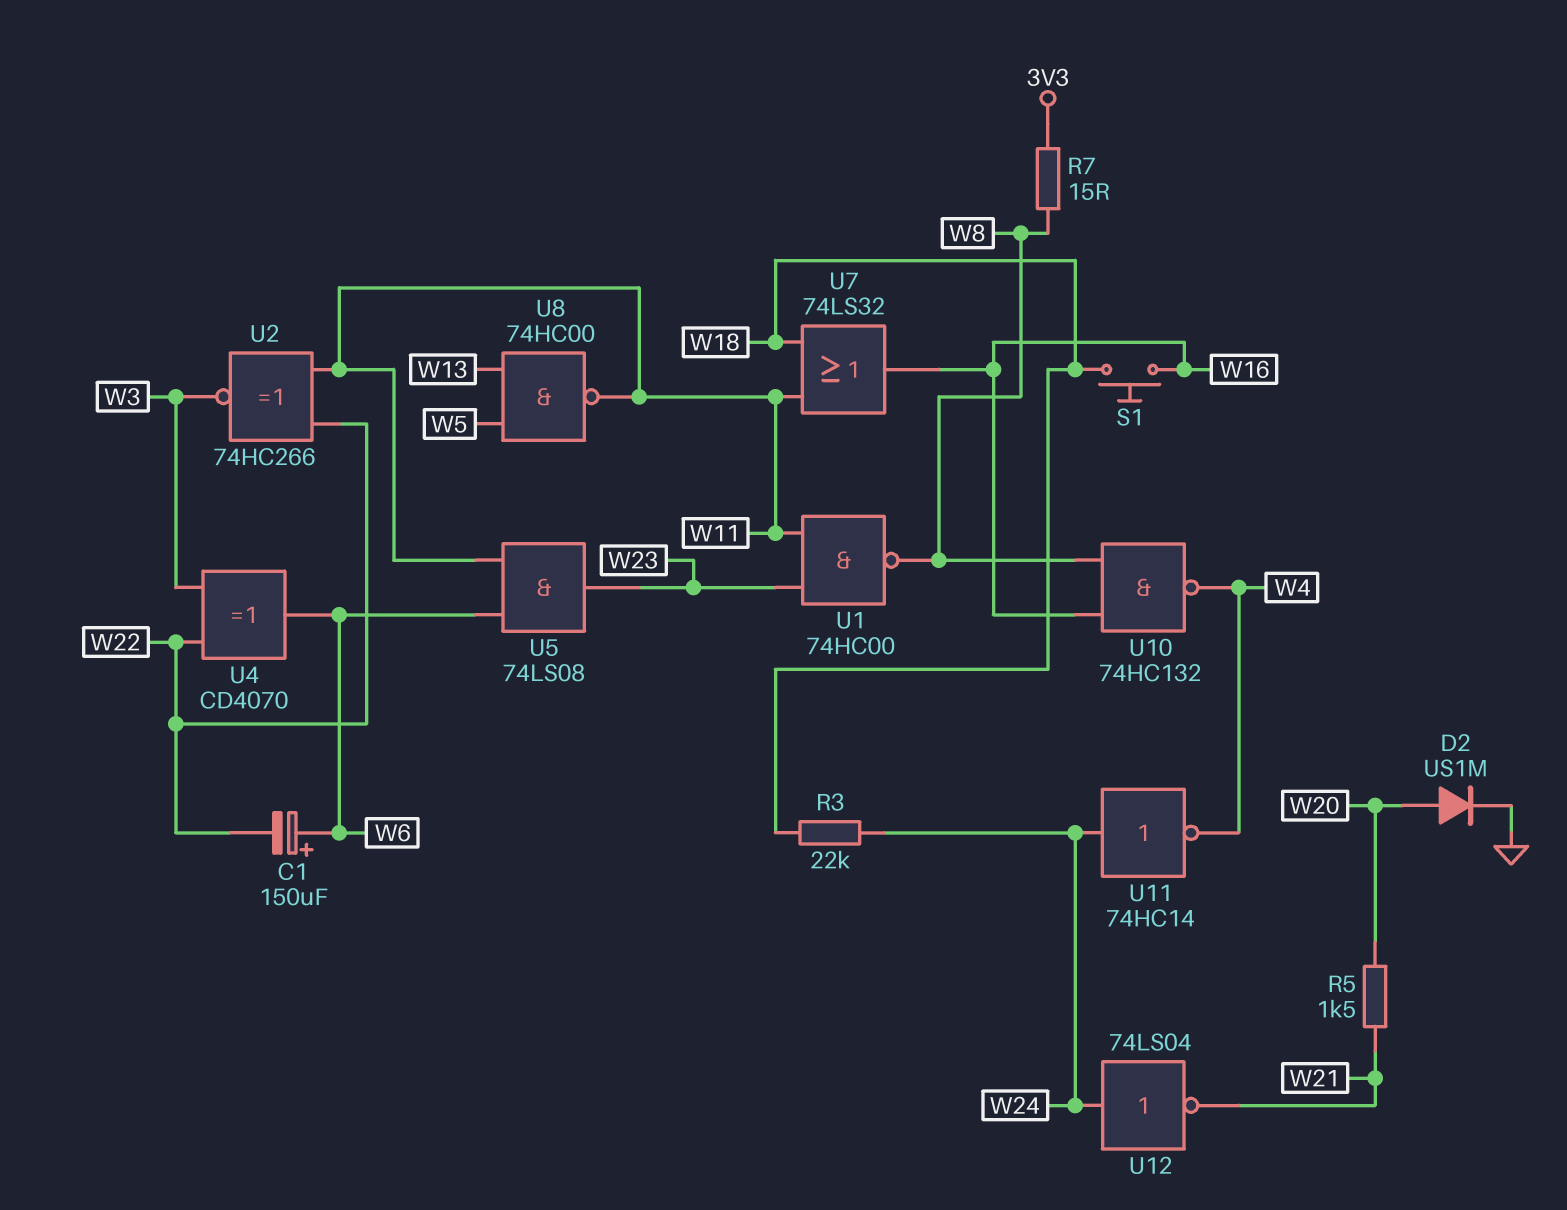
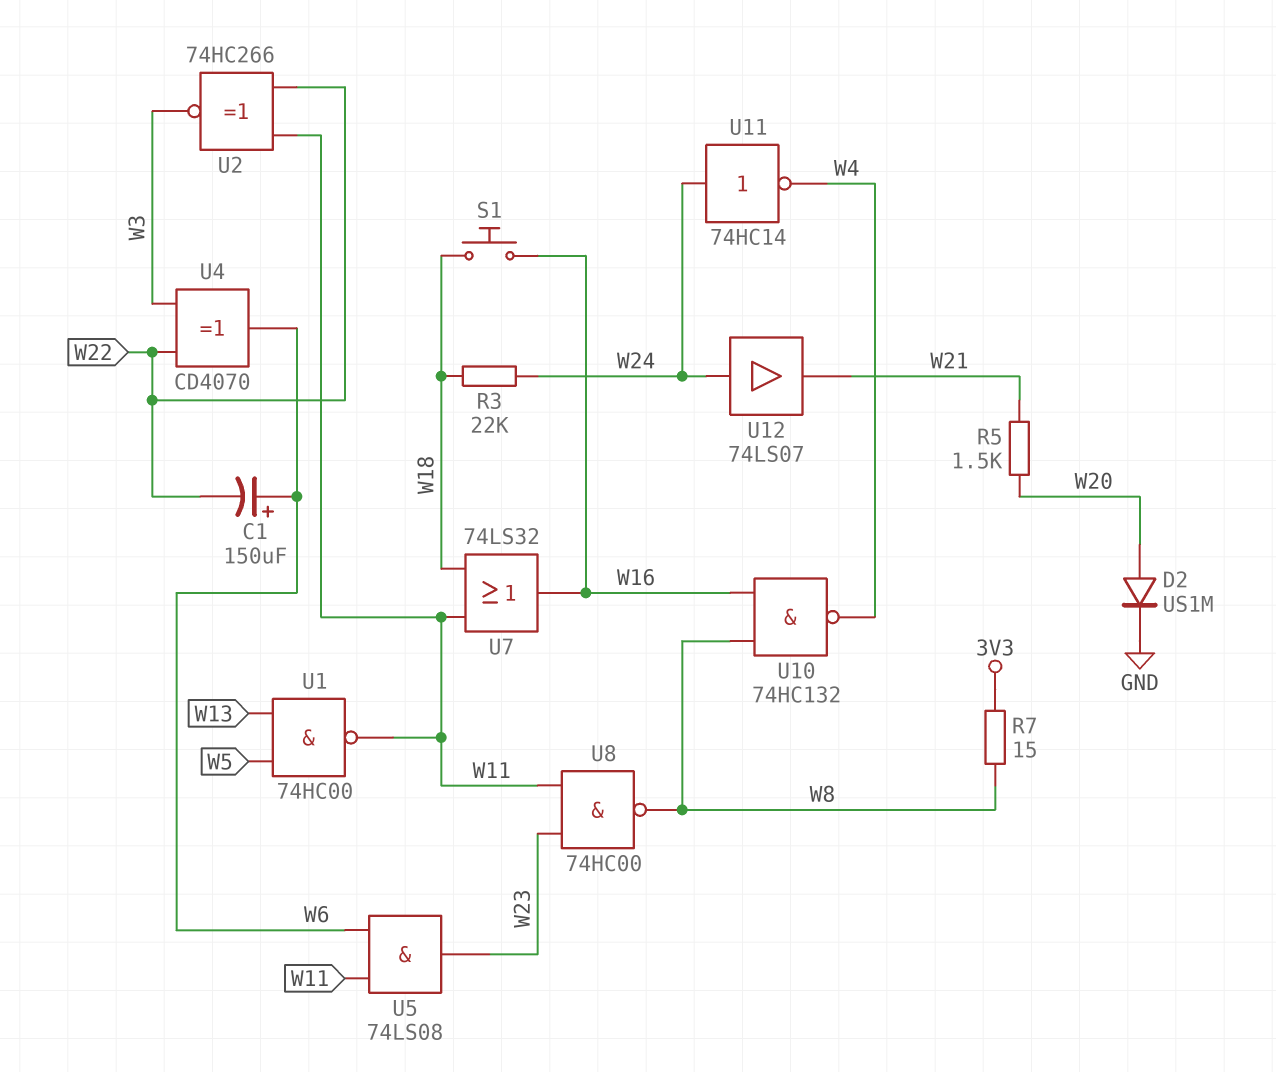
U1: NAND 74HC00 (in W11, in W23, out W8) -> NAND 74HC00 (in W5, in W13, out W11)
U8: NAND 74HC00 (in W5, in W13, out W11) -> NAND 74HC00 (in W11, in W23, out W8)
U12: NOT 74LS04 (in W24, out W21) -> buffer 74LS07 (in W24, out W21)

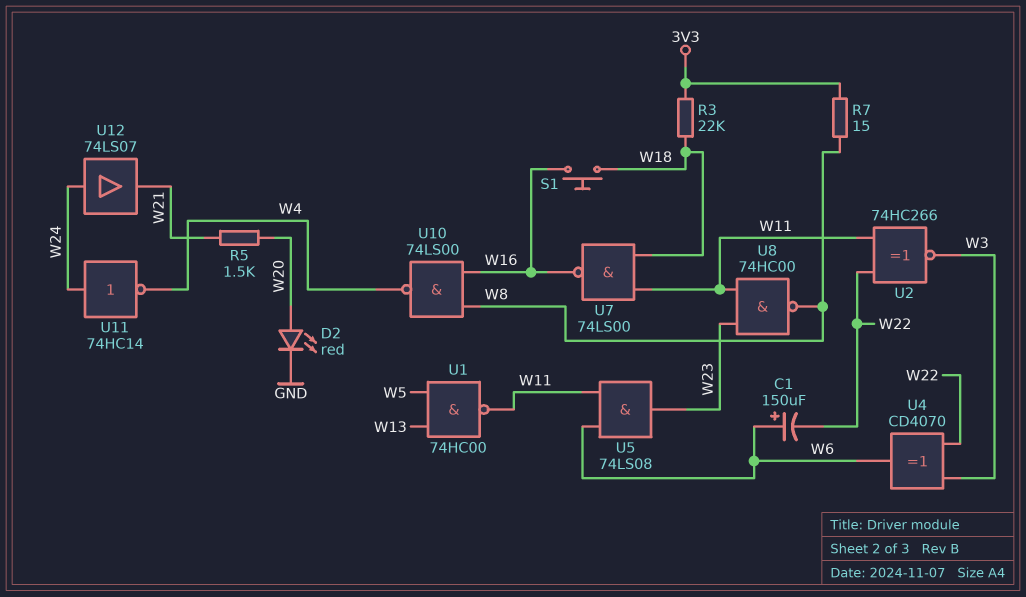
D2: diode US1M (A W20, K GND) -> LED red (A W20, K GND)
R3: 22k (W18, W24) -> 22k (3V3, W18)
U7: OR 74LS32 (in W11, in W18, out W16) -> NAND 74LS00 (in W11, in W18, out W16)
U10: NAND 74HC132 (in W8, in W16, out W4) -> NAND 74LS00 (in W8, in W16, out W4)

